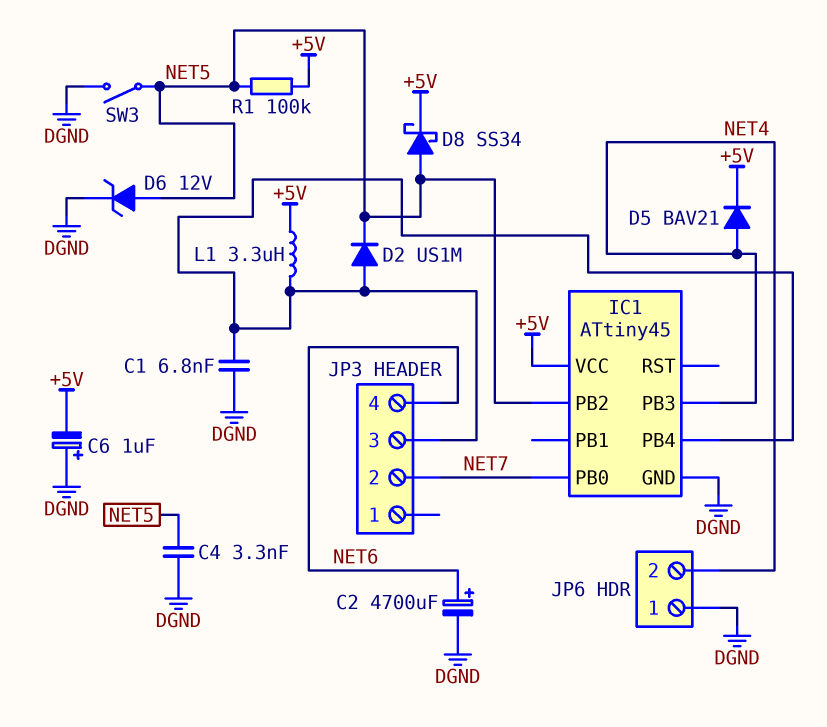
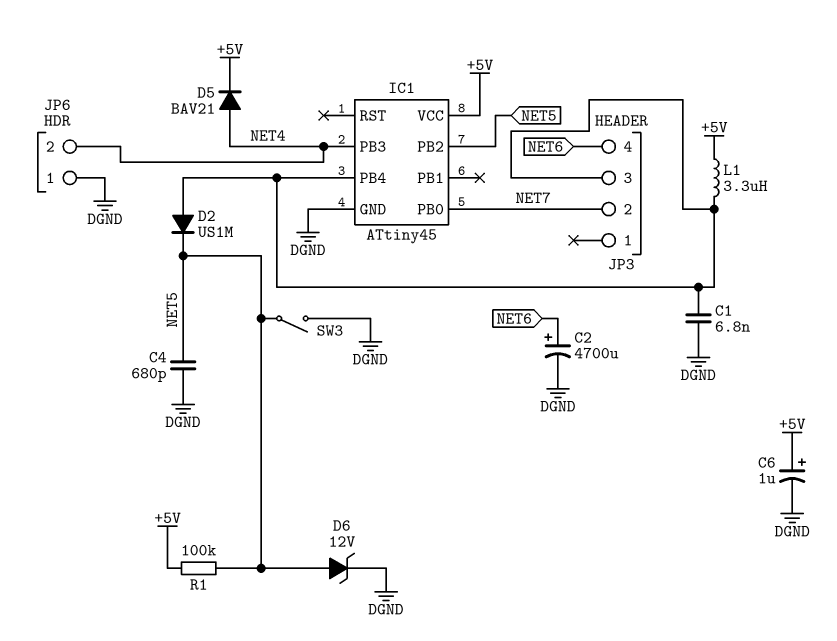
C4: 3.3nF (DGND, NET5) -> 680pF (DGND, NET5)
C6: 1uF (plus DGND, minus +5V) -> 1uF (plus +5V, minus DGND)
D8: schottky SS34 (A NET5, K +5V) -> none

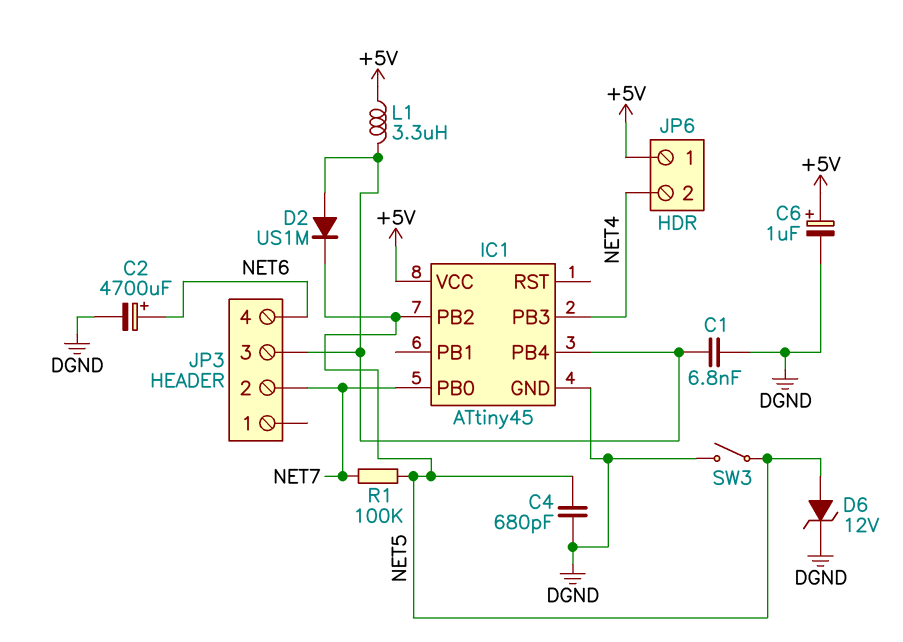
D5: diode BAV21 (A NET4, K +5V) -> none
JP6 pin 1: DGND -> +5V
R1: 100k (+5V, NET5) -> 100k (NET5, NET7)

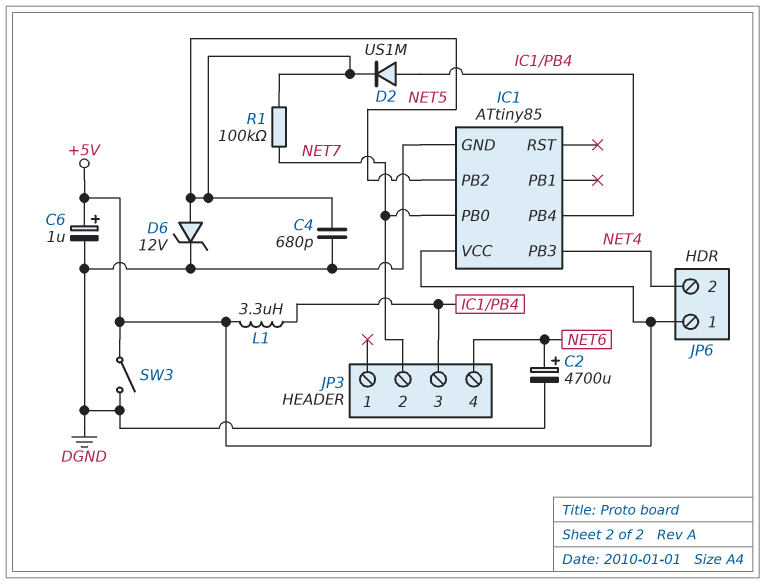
C1: 6.8nF (DGND, IC1/PB4) -> none
IC1: ATtiny45 -> ATtiny85
SW3: switch (DGND, NET5) -> switch (+5V, DGND)

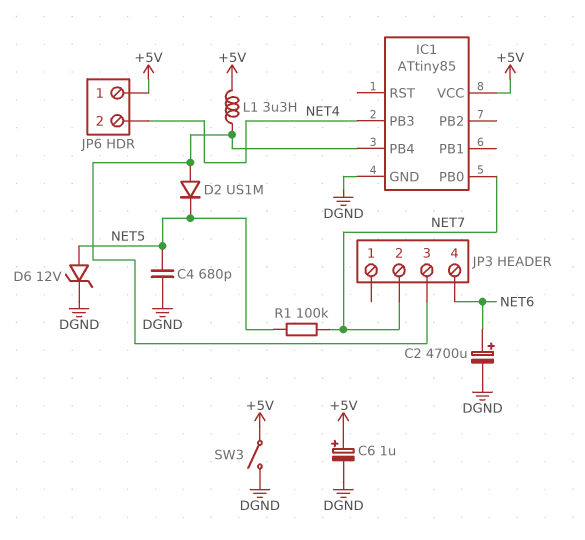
IC1 pin PB2: NET5 -> none

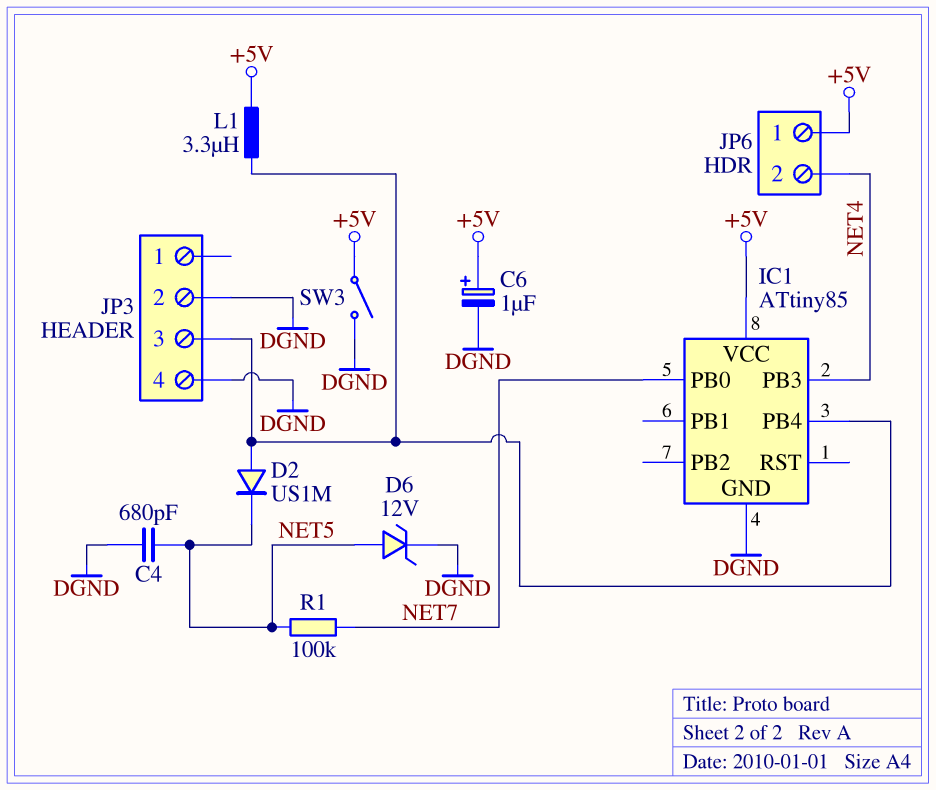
C2: 4700uF (plus NET6, minus DGND) -> none
JP3 pin 2: NET7 -> DGND
JP3 pin 4: NET6 -> DGND

